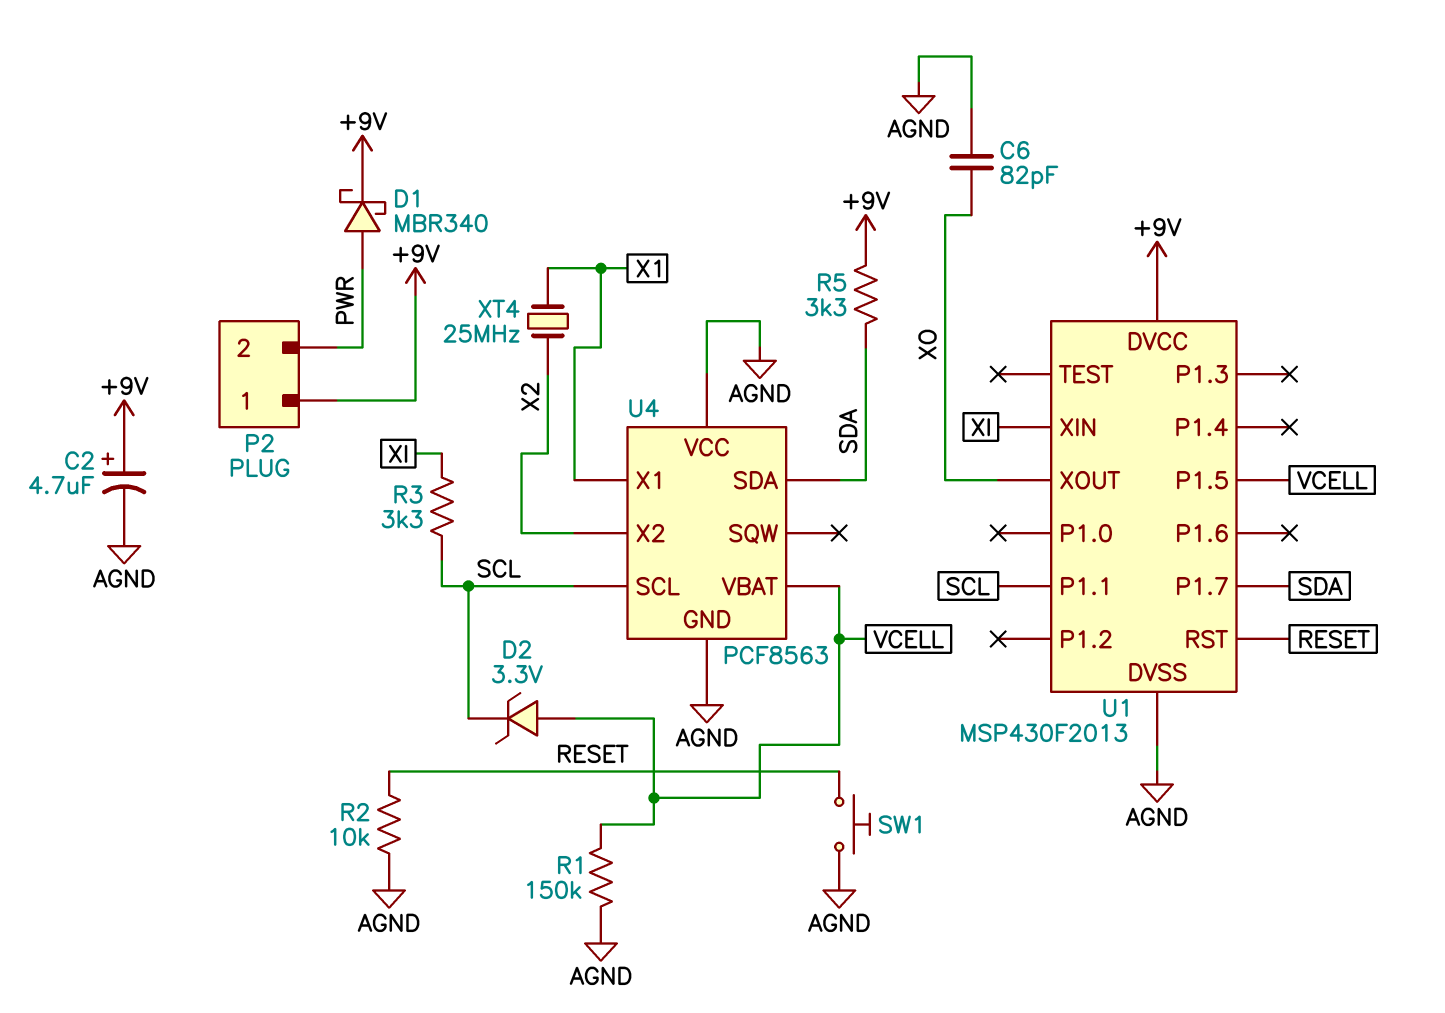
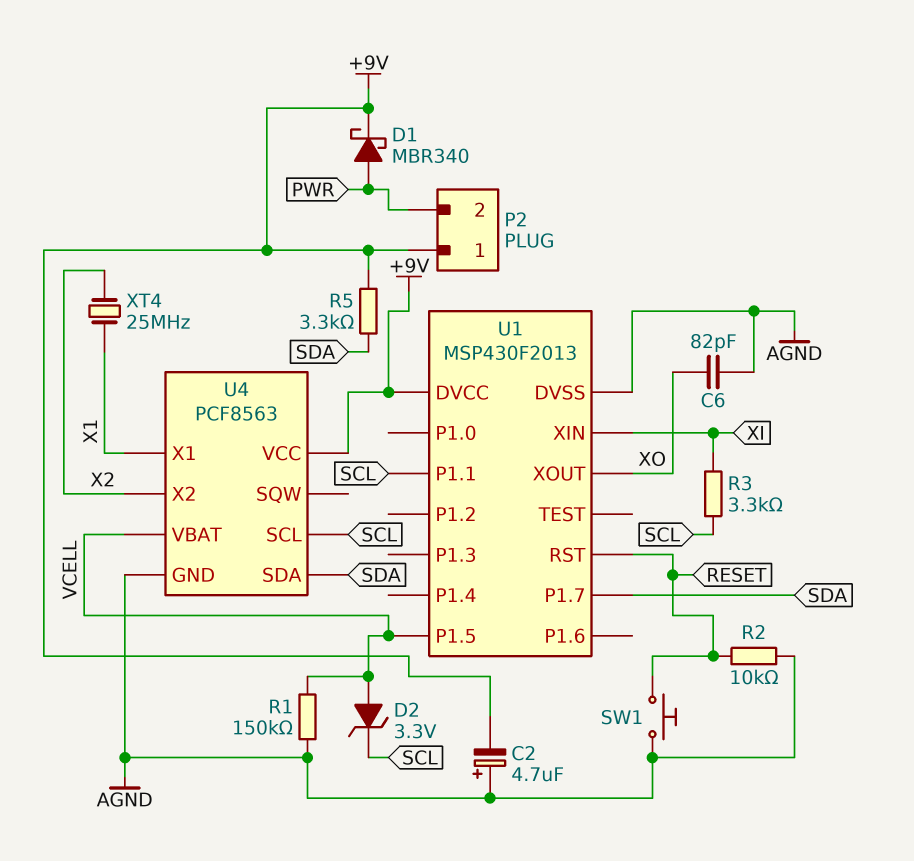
C2: 4.7uF (plus +9V, minus AGND) -> 4.7uF (plus AGND, minus +9V)
U4 pin VCC: AGND -> +9V

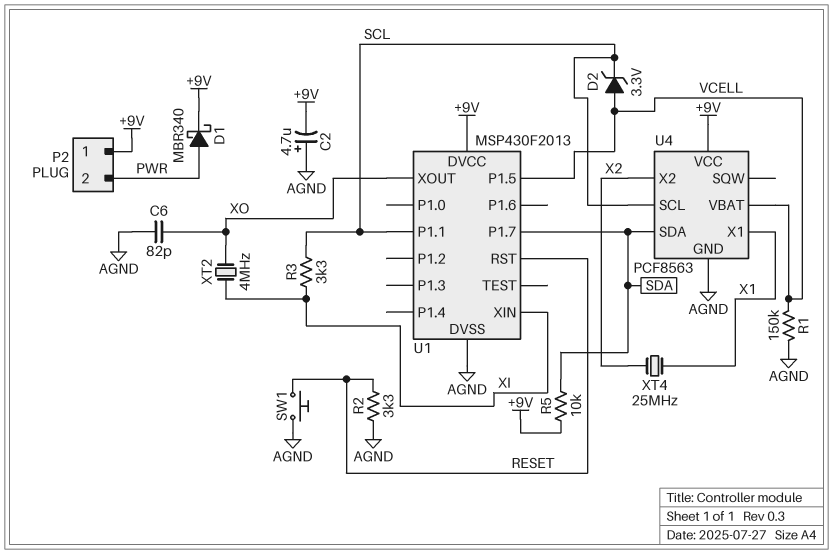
R2: 10k (AGND, RESET) -> 3.3k (AGND, RESET)
R5: 3.3k (+9V, SDA) -> 10k (+9V, SDA)
XT2: none -> 4MHz (XI, XO)

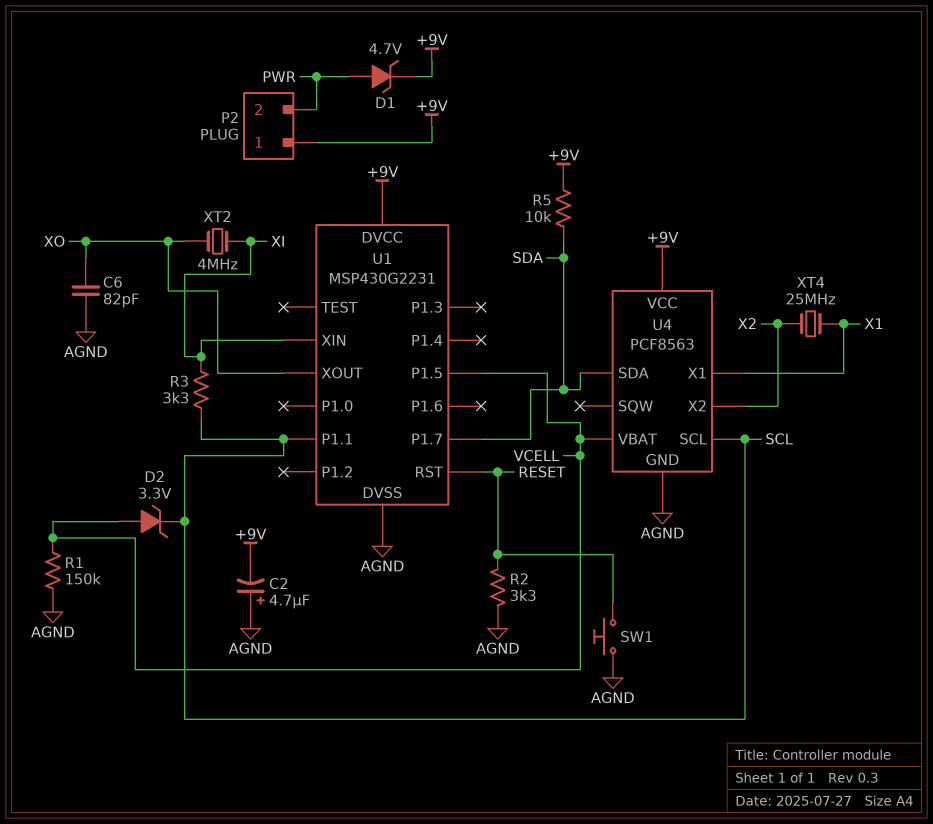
D1: schottky MBR340 (A PWR, K +9V) -> zener 4.7V (A PWR, K +9V)
U1: MSP430F2013 -> MSP430G2231

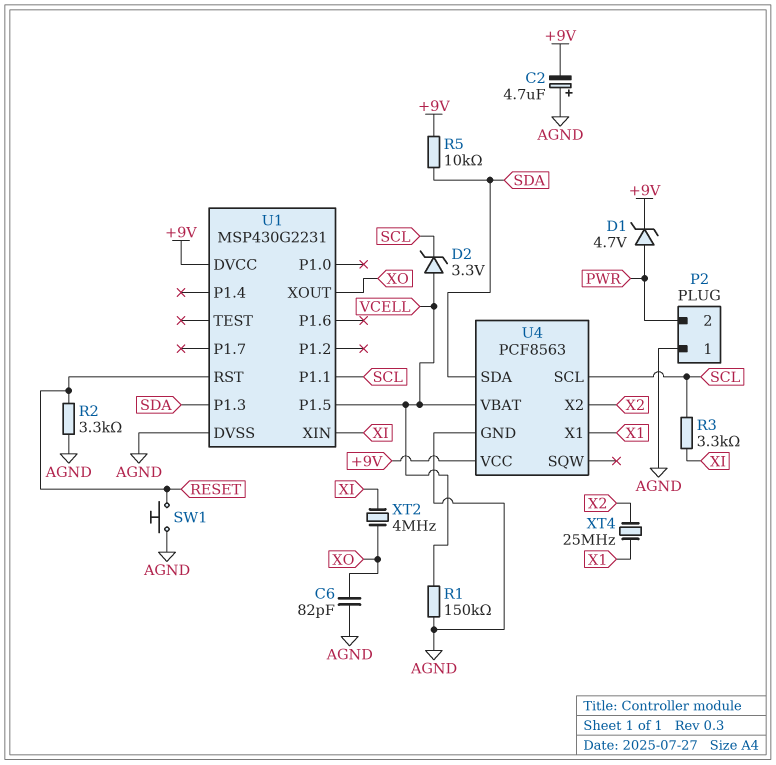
P2 pin 1: +9V -> AGND
U1 pin P1.3: none -> SDA
U1 pin P1.7: SDA -> none

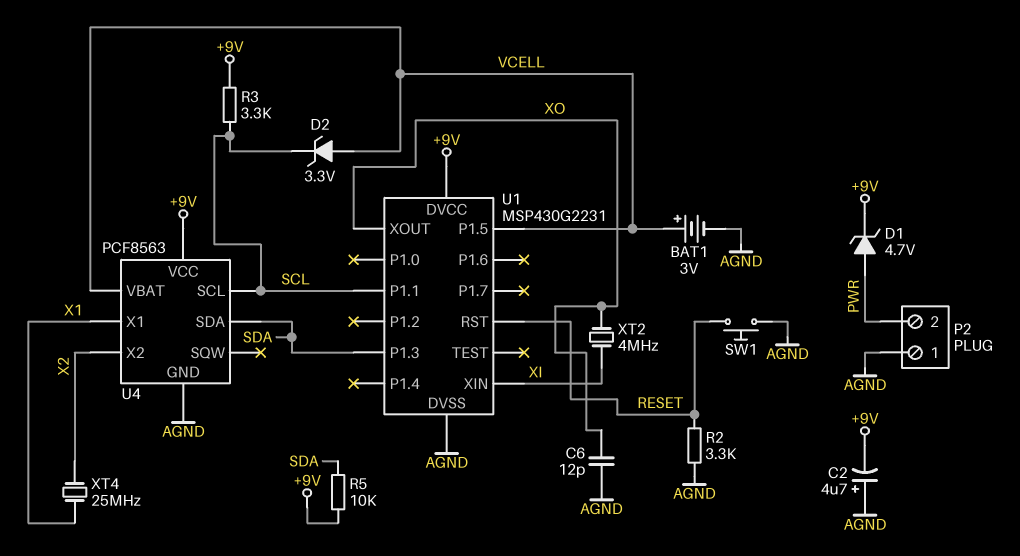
BAT1: none -> 3V (plus VCELL, minus AGND)
C6: 82pF (AGND, XO) -> 12pF (AGND, XO)
R1: 150k (AGND, VCELL) -> none
R3: 3.3k (SCL, XI) -> 3.3k (+9V, SCL)

